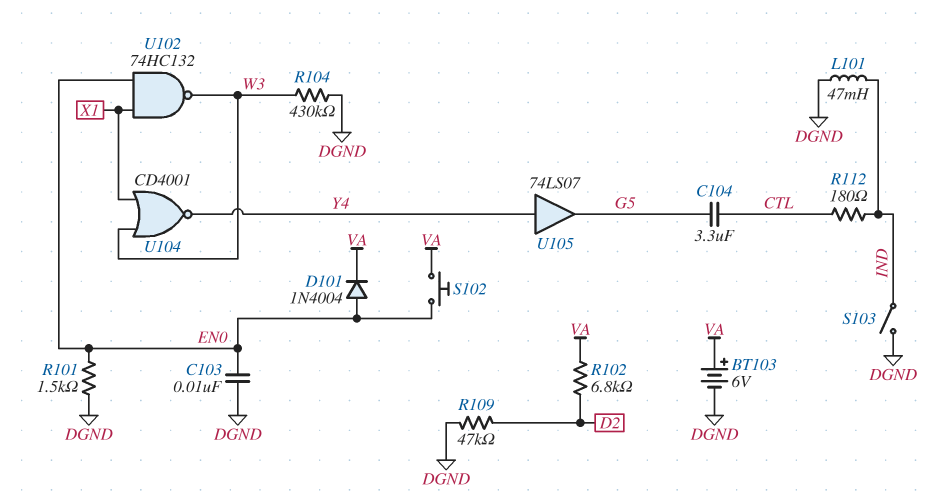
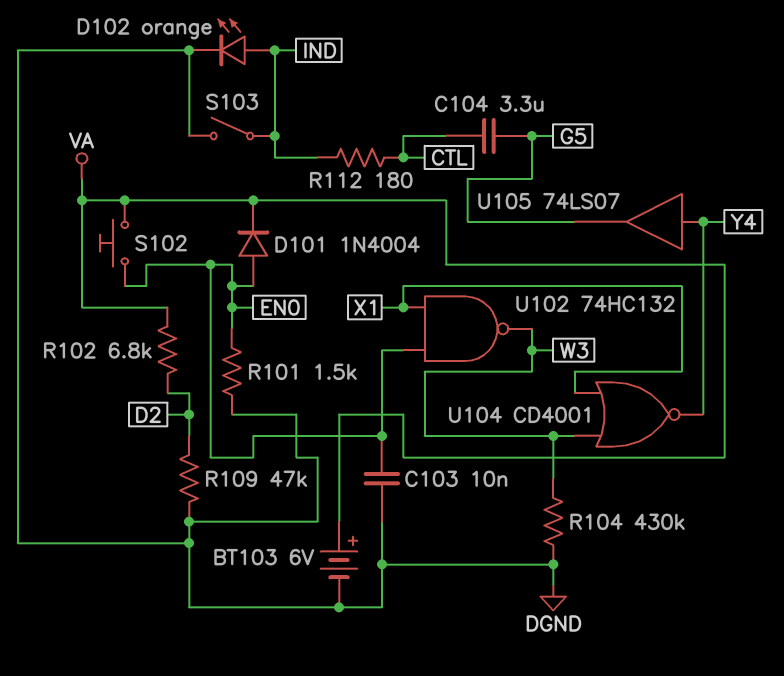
D102: none -> LED orange (A IND, K DGND)
L101: 47mH (DGND, IND) -> none

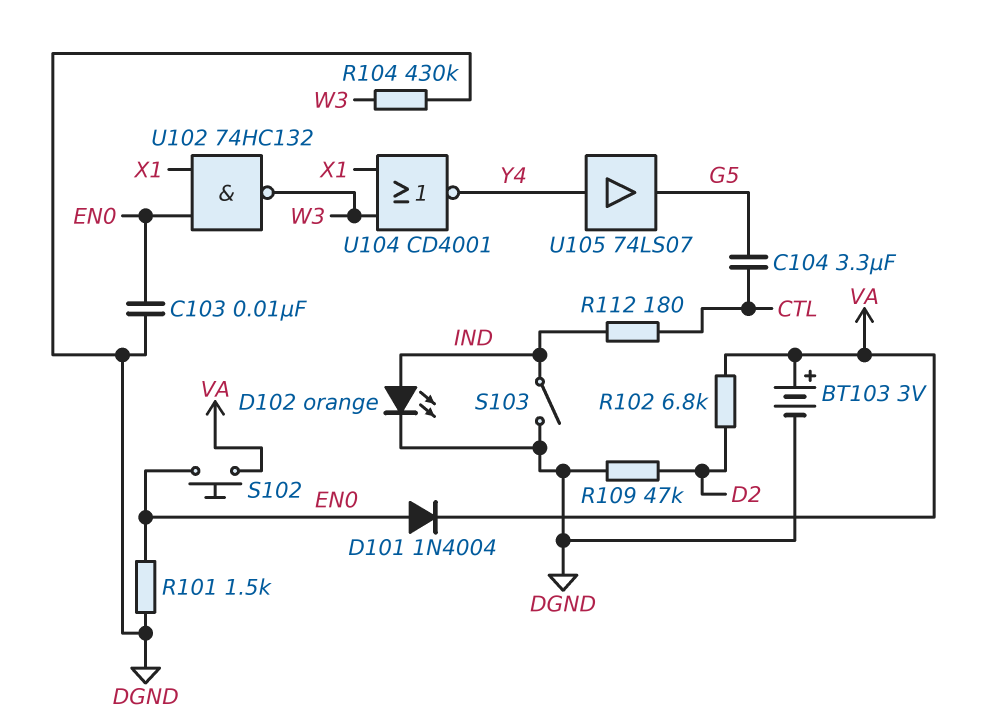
BT103: 6V (plus VA, minus DGND) -> 3V (plus VA, minus DGND)

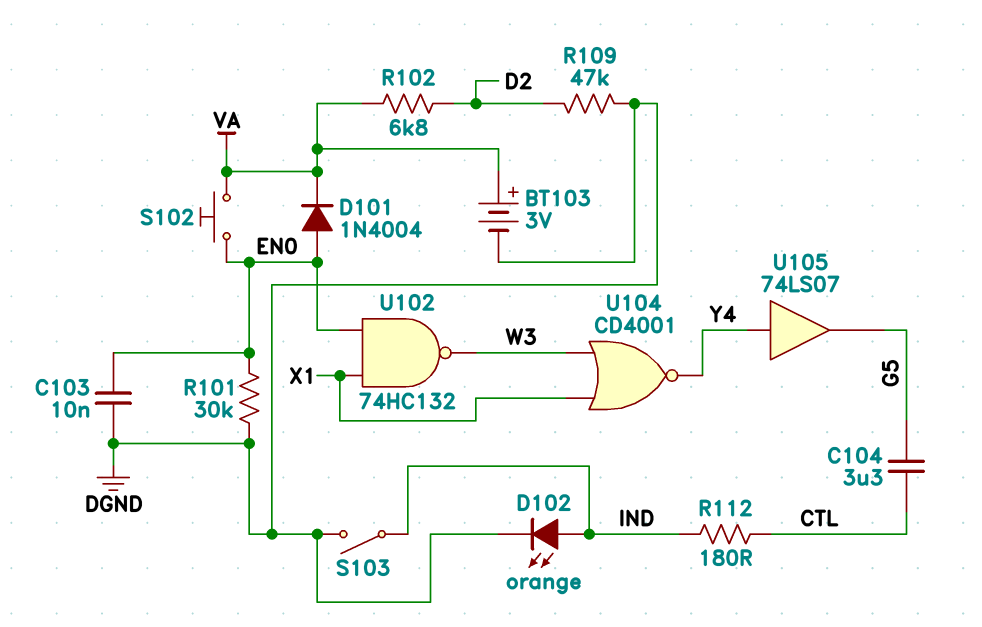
R101: 1.5k (DGND, EN0) -> 30k (DGND, EN0)
R104: 430k (DGND, W3) -> none

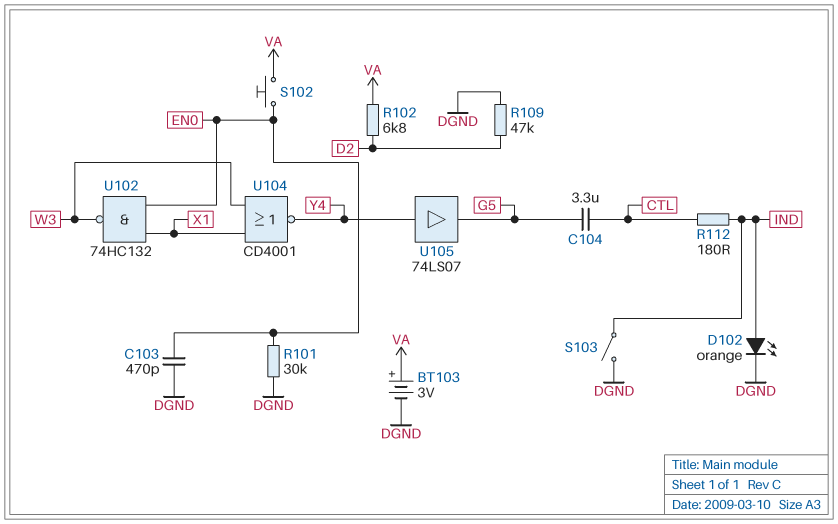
C103: 10nF (DGND, EN0) -> 470pF (DGND, EN0)
D101: diode 1N4004 (A EN0, K VA) -> none

